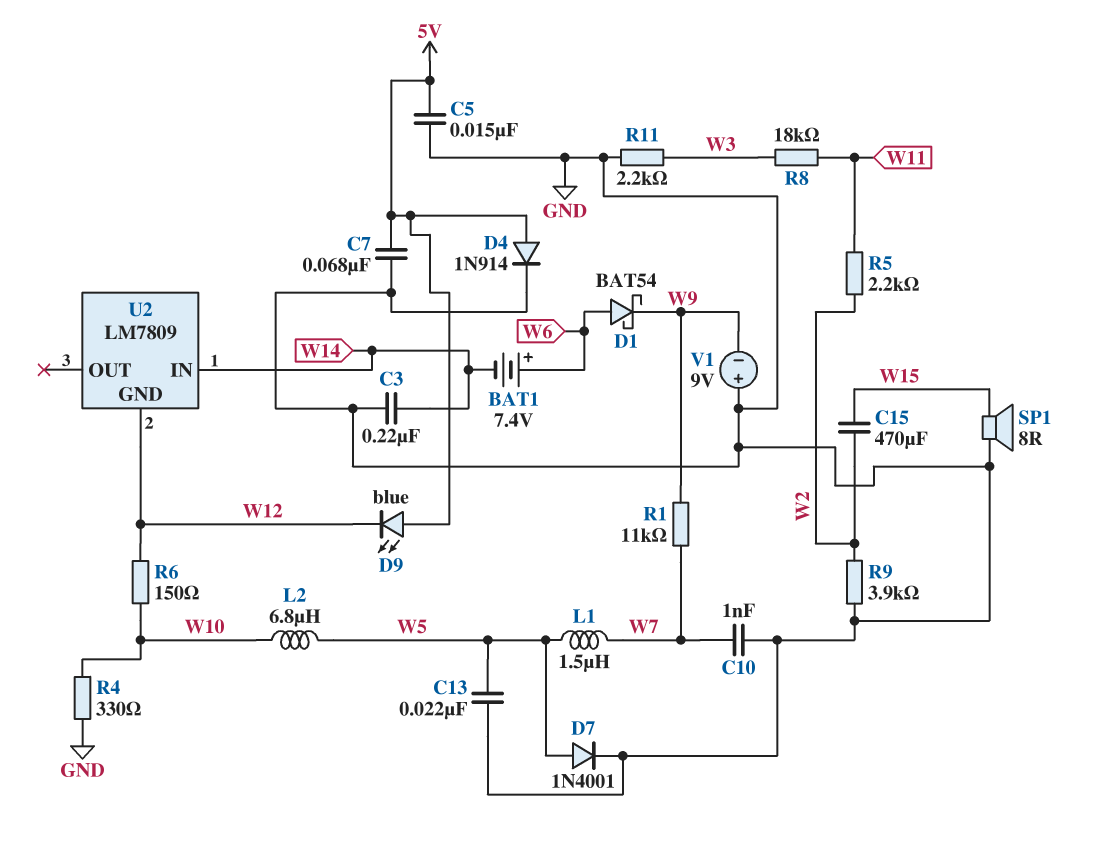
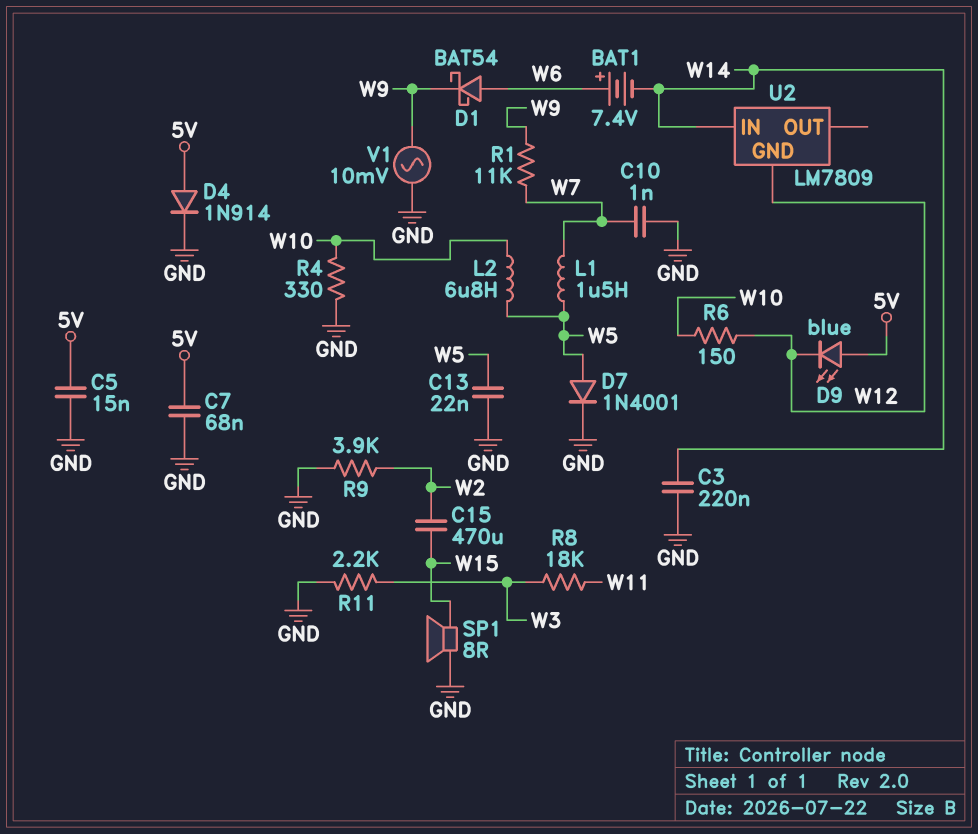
R5: 2.2k (W2, W11) -> none
V1: 9V (plus GND, minus W9) -> AC 10mV (GND, W9)

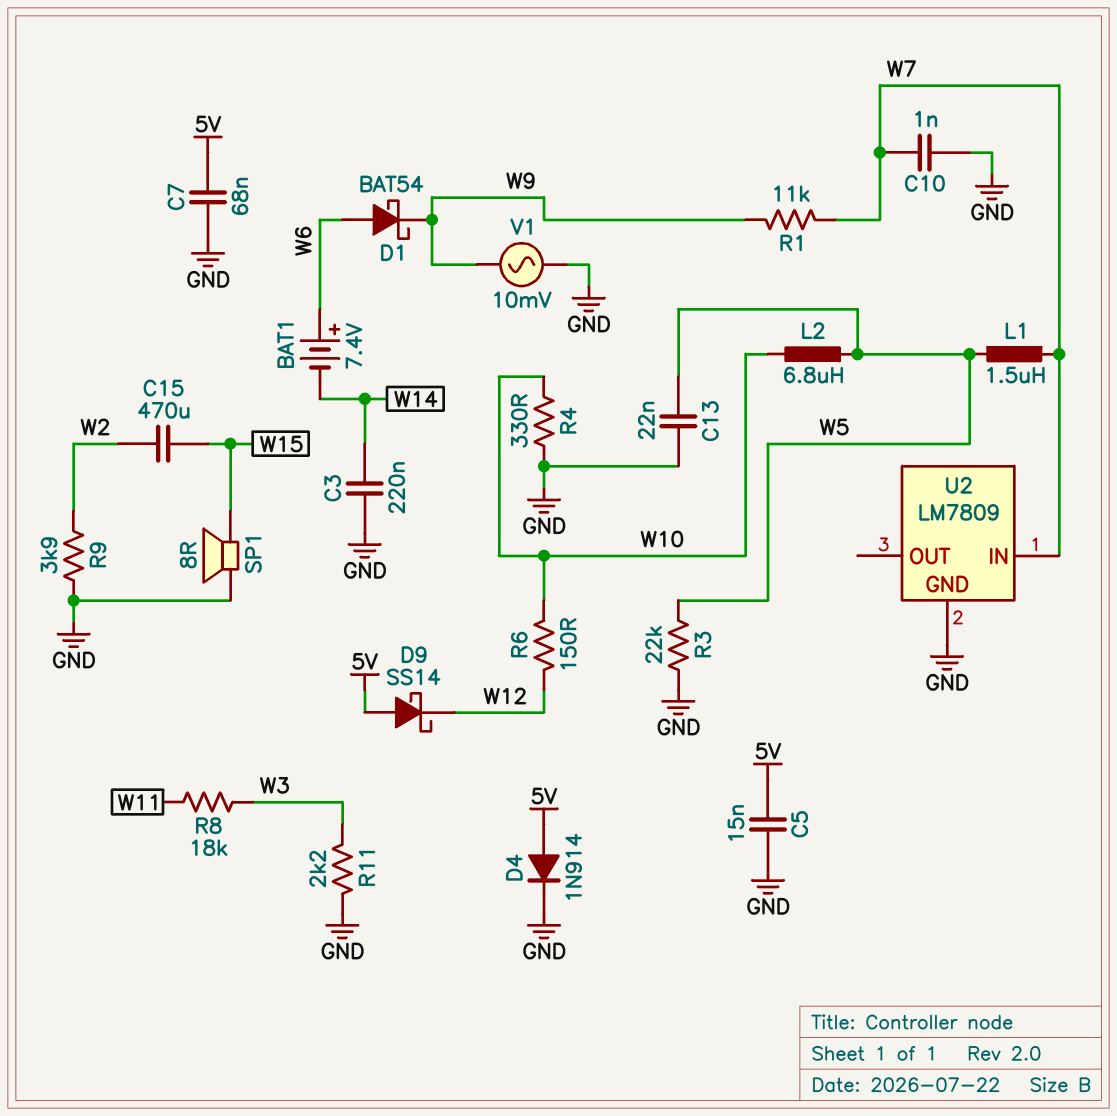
D7: diode 1N4001 (A W5, K GND) -> none
D9: LED blue (A 5V, K W12) -> schottky SS14 (A 5V, K W12)
R3: none -> 22k (GND, W5)
U2 pin GND: W12 -> GND
U2 pin IN: W14 -> W7

